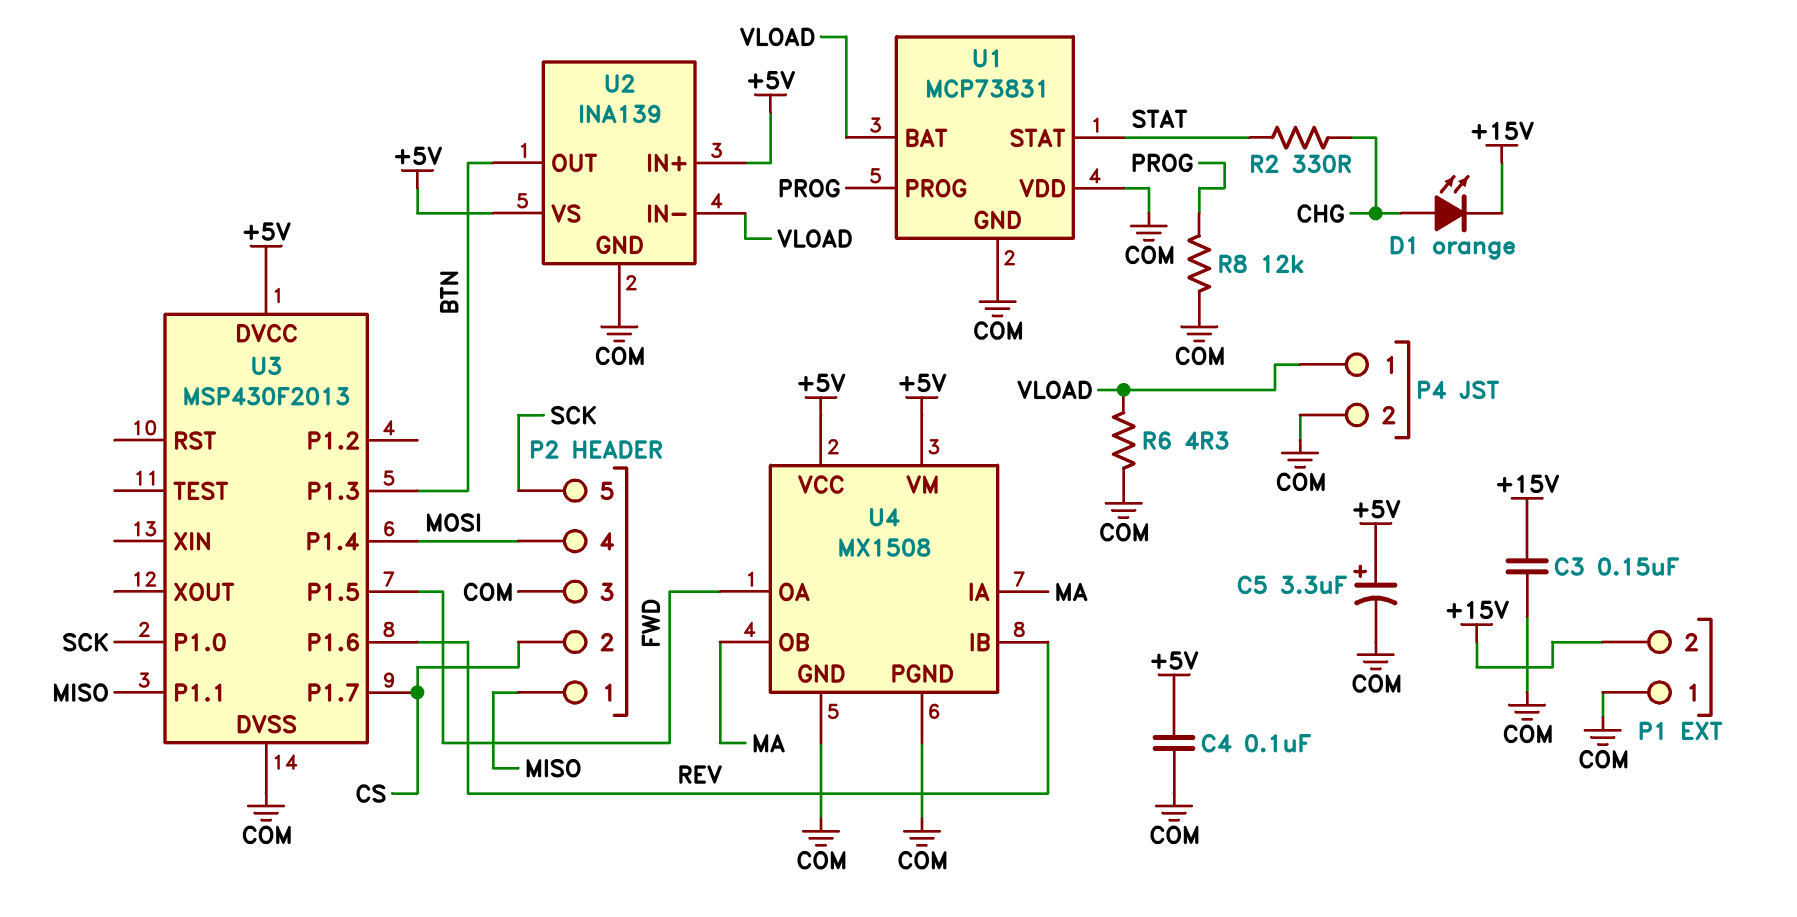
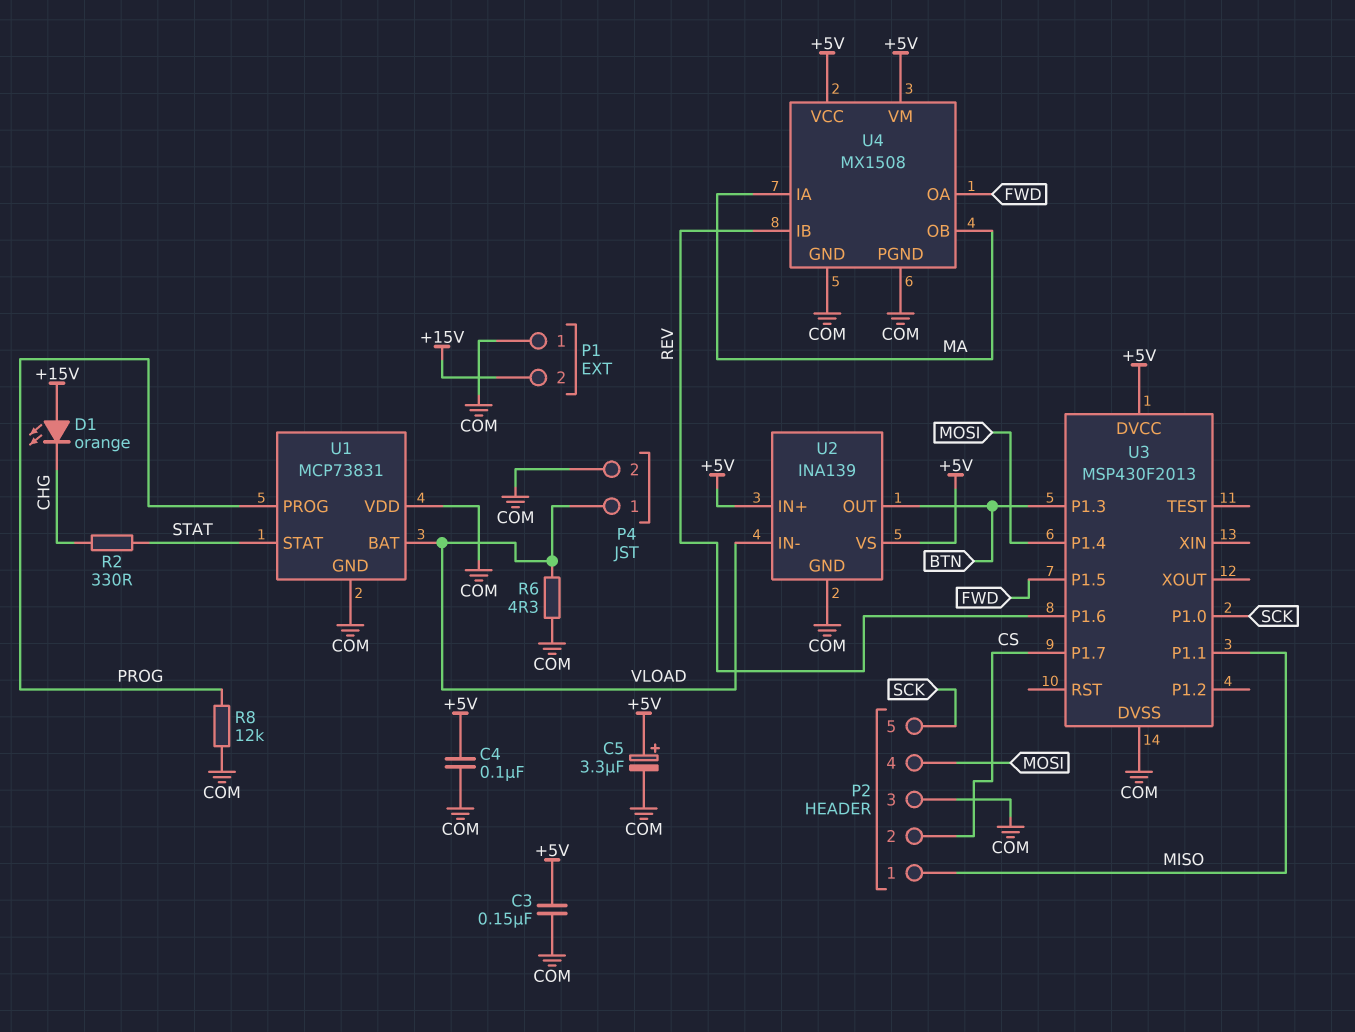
C3: 150nF (+15V, COM) -> 150nF (+5V, COM)
D1: LED orange (A CHG, K +15V) -> LED orange (A +15V, K CHG)

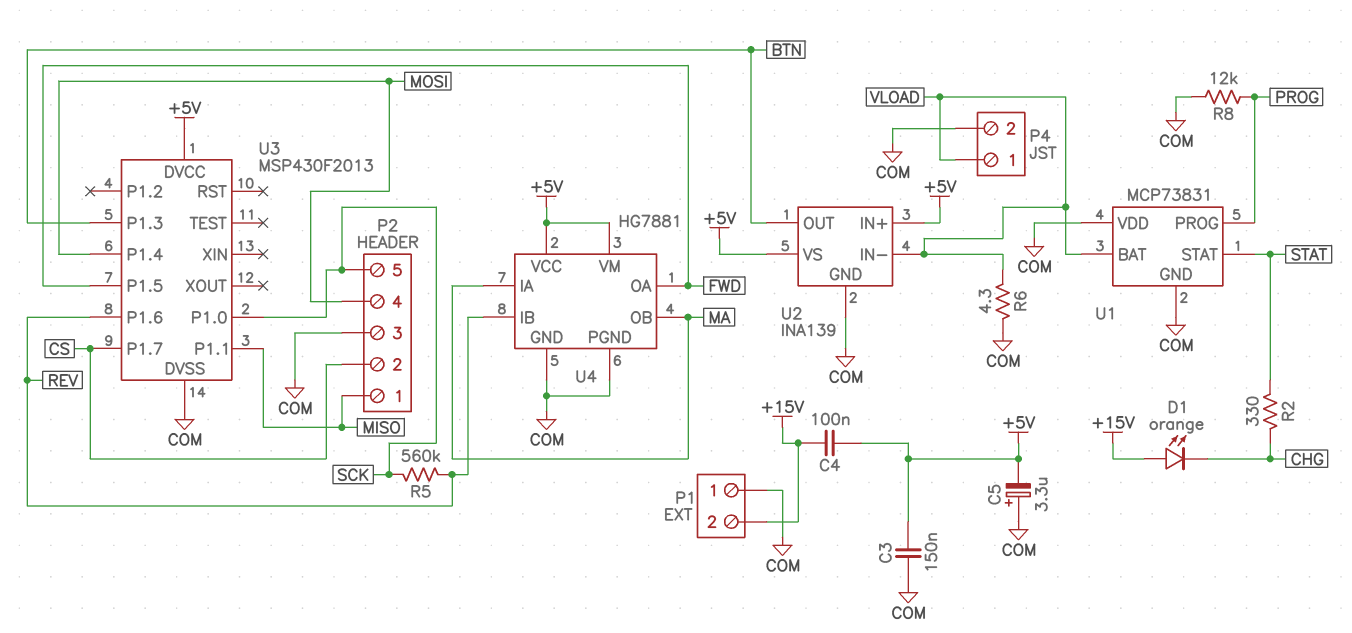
C4: 100nF (+5V, COM) -> 100nF (+5V, +15V)
C5: 3.3uF (plus +5V, minus COM) -> 3.3uF (plus COM, minus +5V)
R5: none -> 560k (REV, SCK)
U4: MX1508 -> HG7881

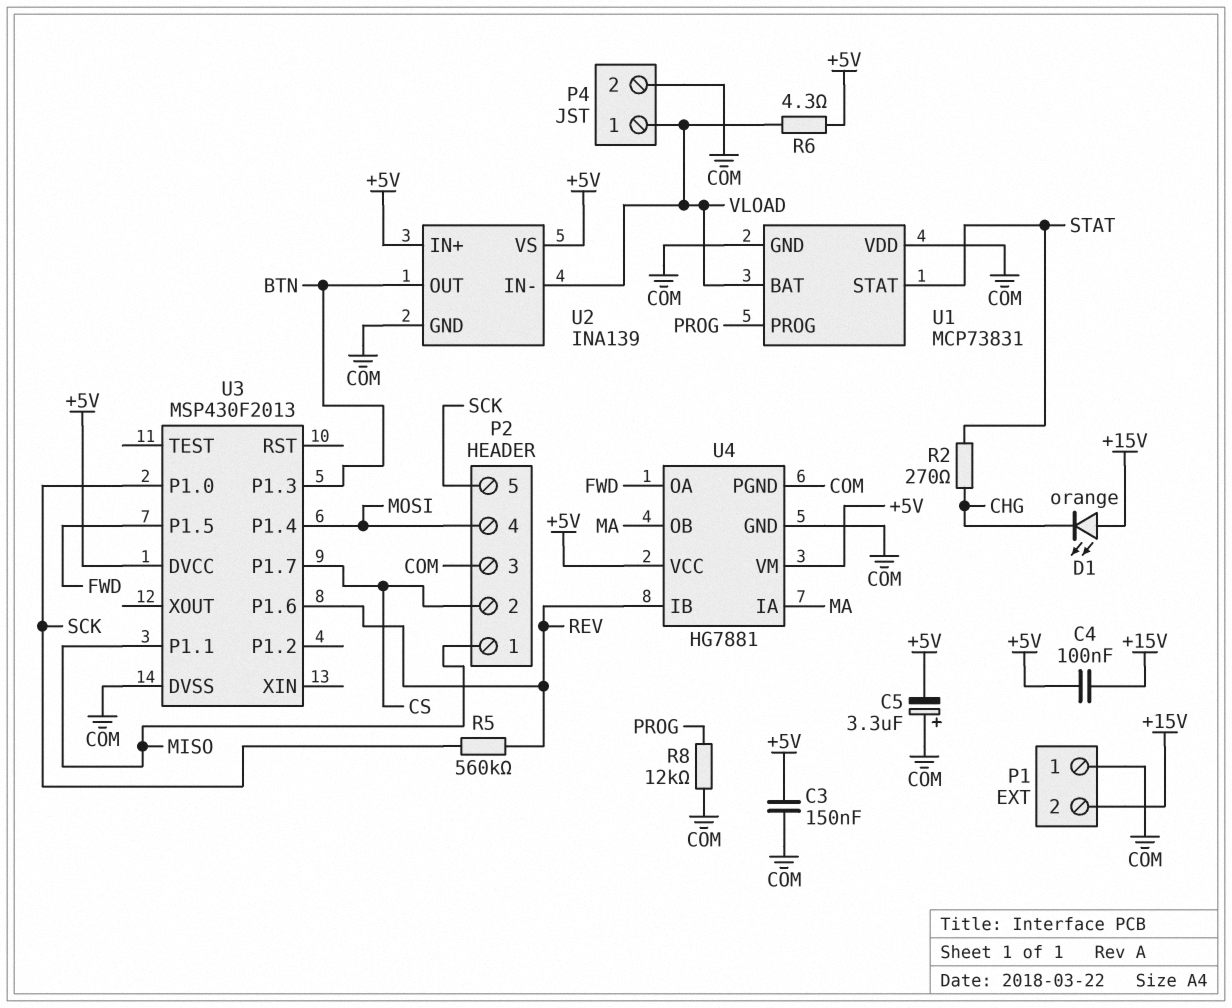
R2: 330 (CHG, STAT) -> 270 (CHG, STAT)
R6: 4.3 (COM, VLOAD) -> 4.3 (+5V, VLOAD)

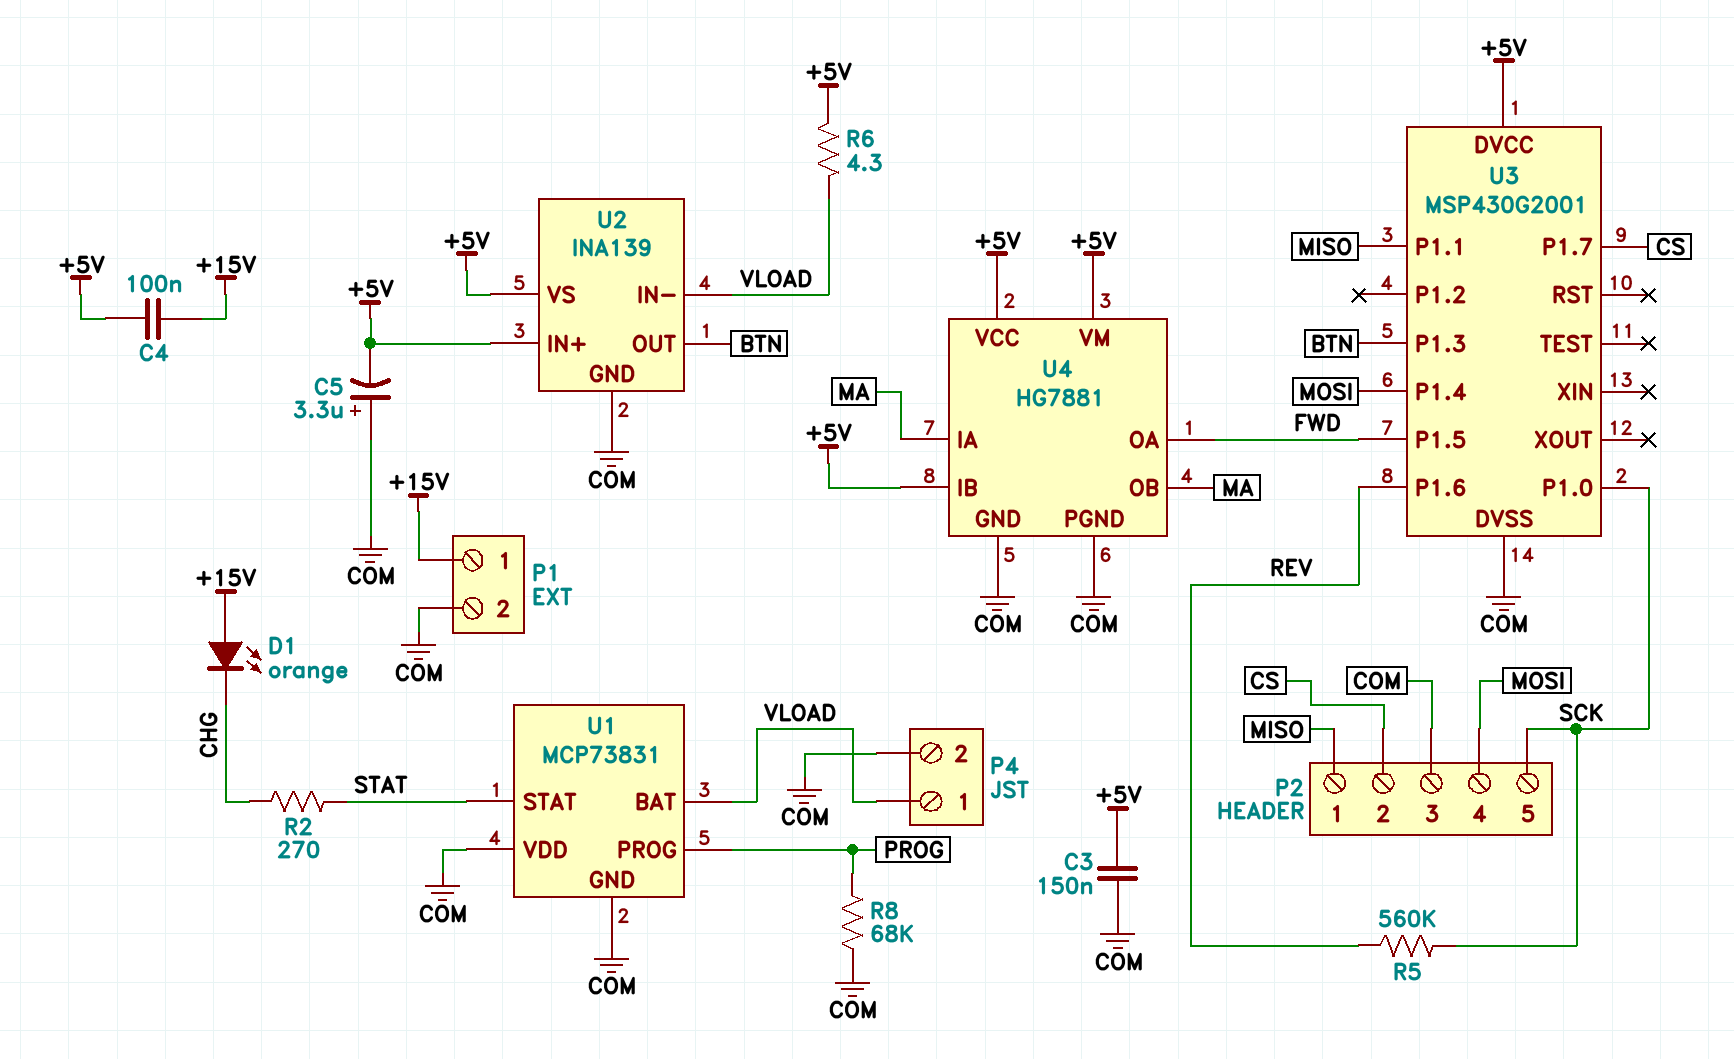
P1 pin 1: COM -> +15V
P1 pin 2: +15V -> COM
R8: 12k (COM, PROG) -> 68k (COM, PROG)
U3: MSP430F2013 -> MSP430G2001
U4 pin IB: REV -> +5V

